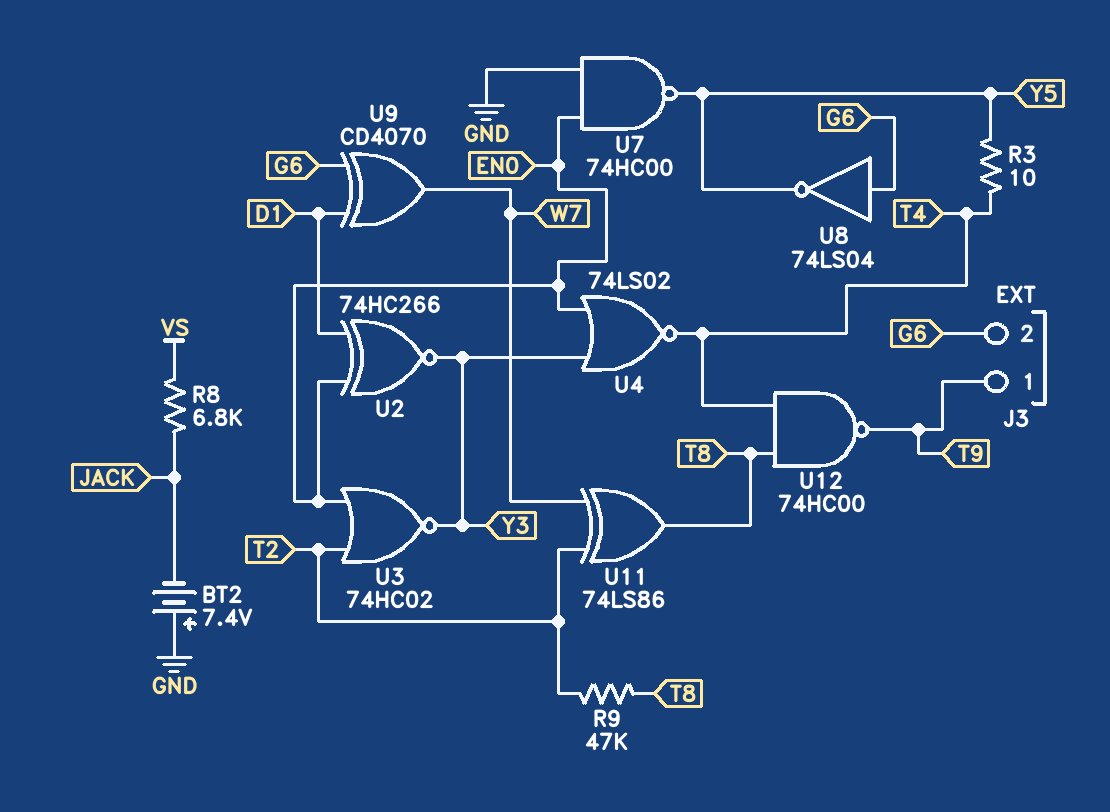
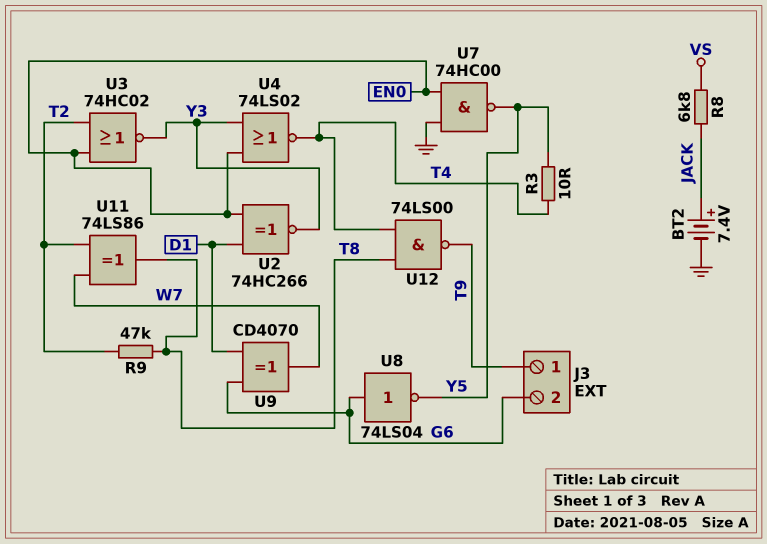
BT2: 7.4V (plus GND, minus JACK) -> 7.4V (plus JACK, minus GND)
U12: NAND 74HC00 (in T4, in T8, out T9) -> NAND 74LS00 (in T4, in T8, out T9)

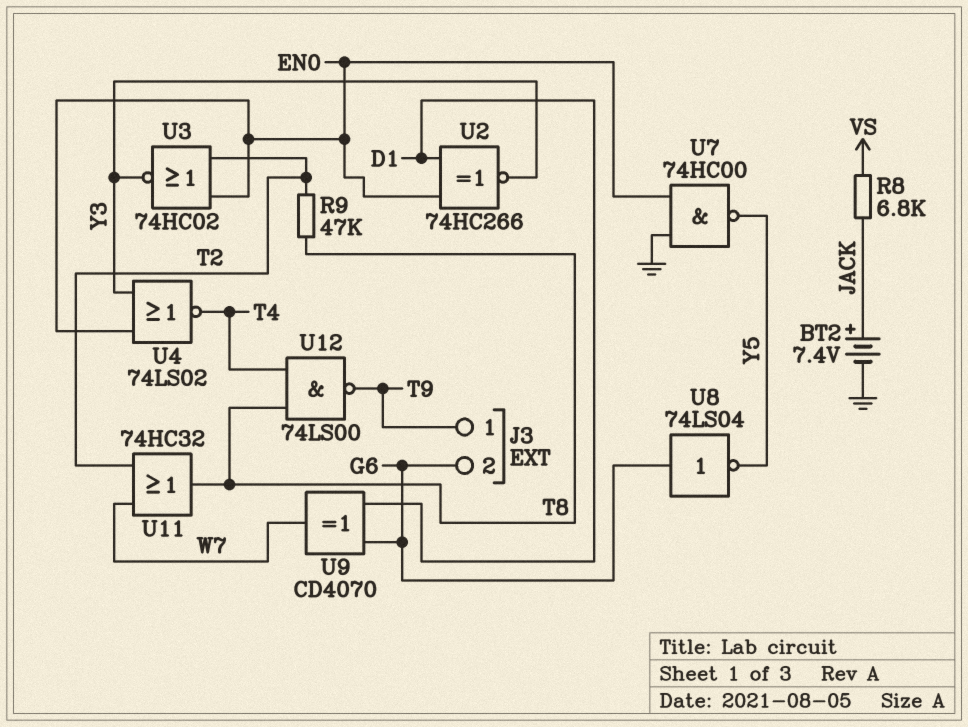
R3: 10 (T4, Y5) -> none
U11: XOR 74LS86 (in T2, in W7, out T8) -> OR 74HC32 (in T2, in W7, out T8)

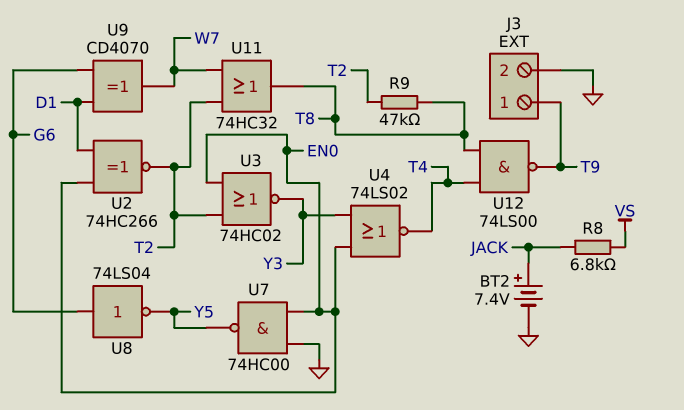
J3 pin 2: G6 -> GND
U2: XNOR 74HC266 (in D1, in EN0, out Y3) -> XNOR 74HC266 (in D1, in EN0, out T2)

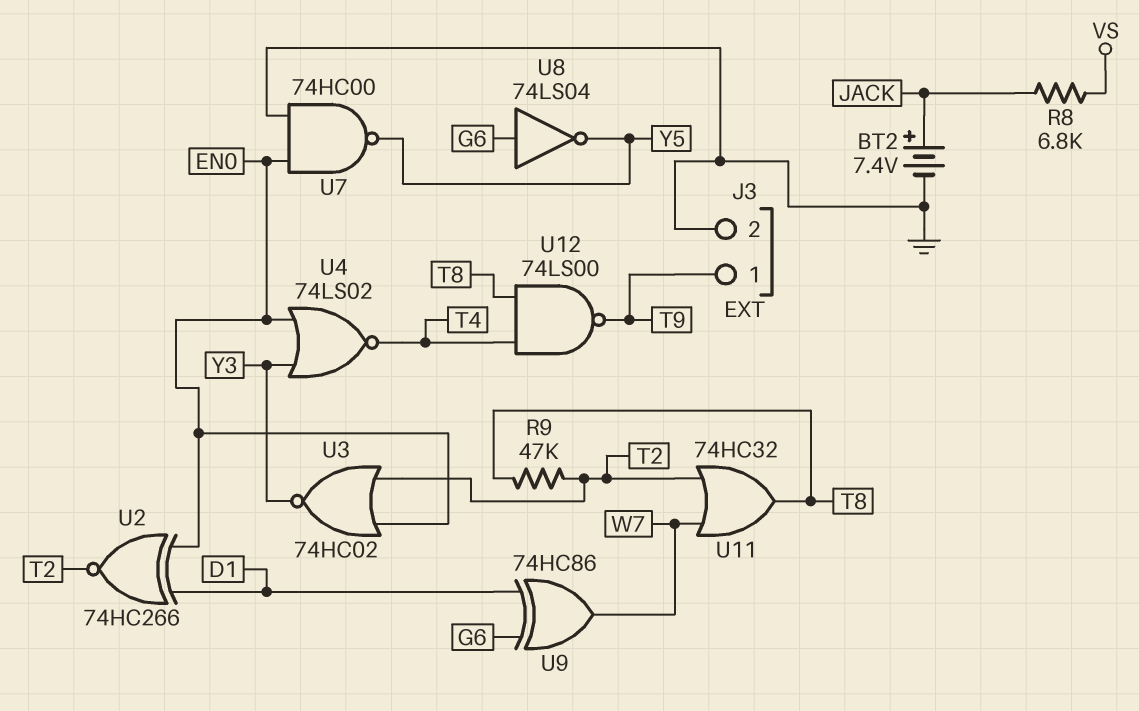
U9: XOR CD4070 (in D1, in G6, out W7) -> XOR 74HC86 (in D1, in G6, out W7)

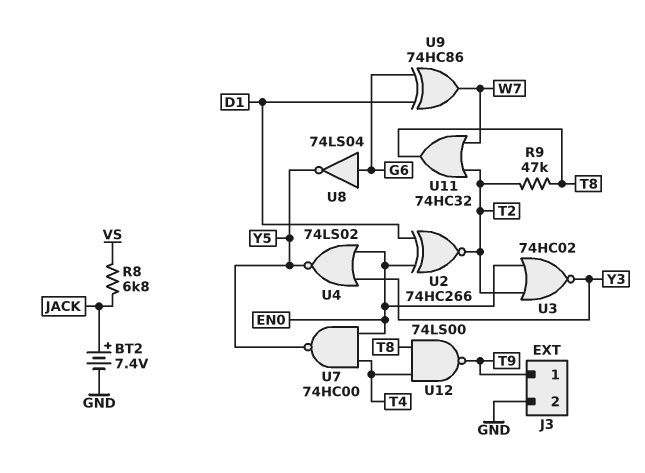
U4: NOR 74LS02 (in EN0, in Y3, out T4) -> NOR 74LS02 (in EN0, in Y3, out Y5)
U7: NAND 74HC00 (in EN0, in GND, out Y5) -> NAND 74HC00 (in EN0, in T4, out Y5)

